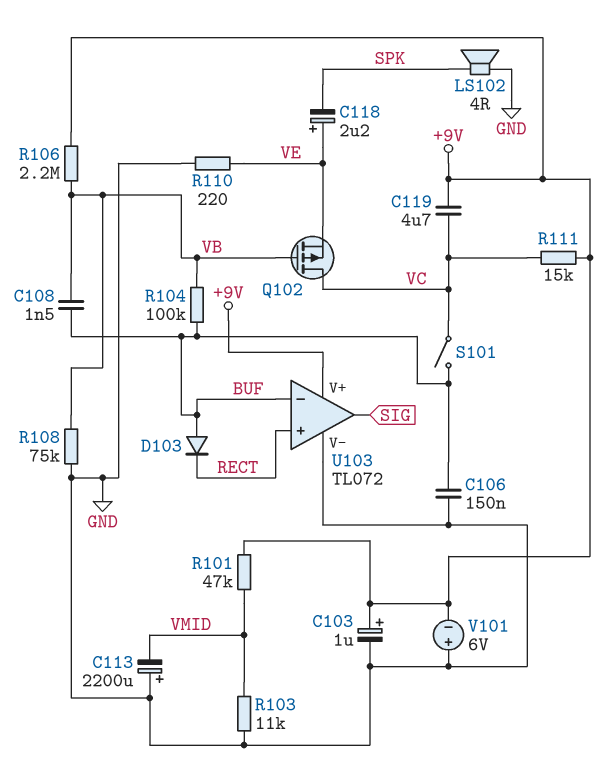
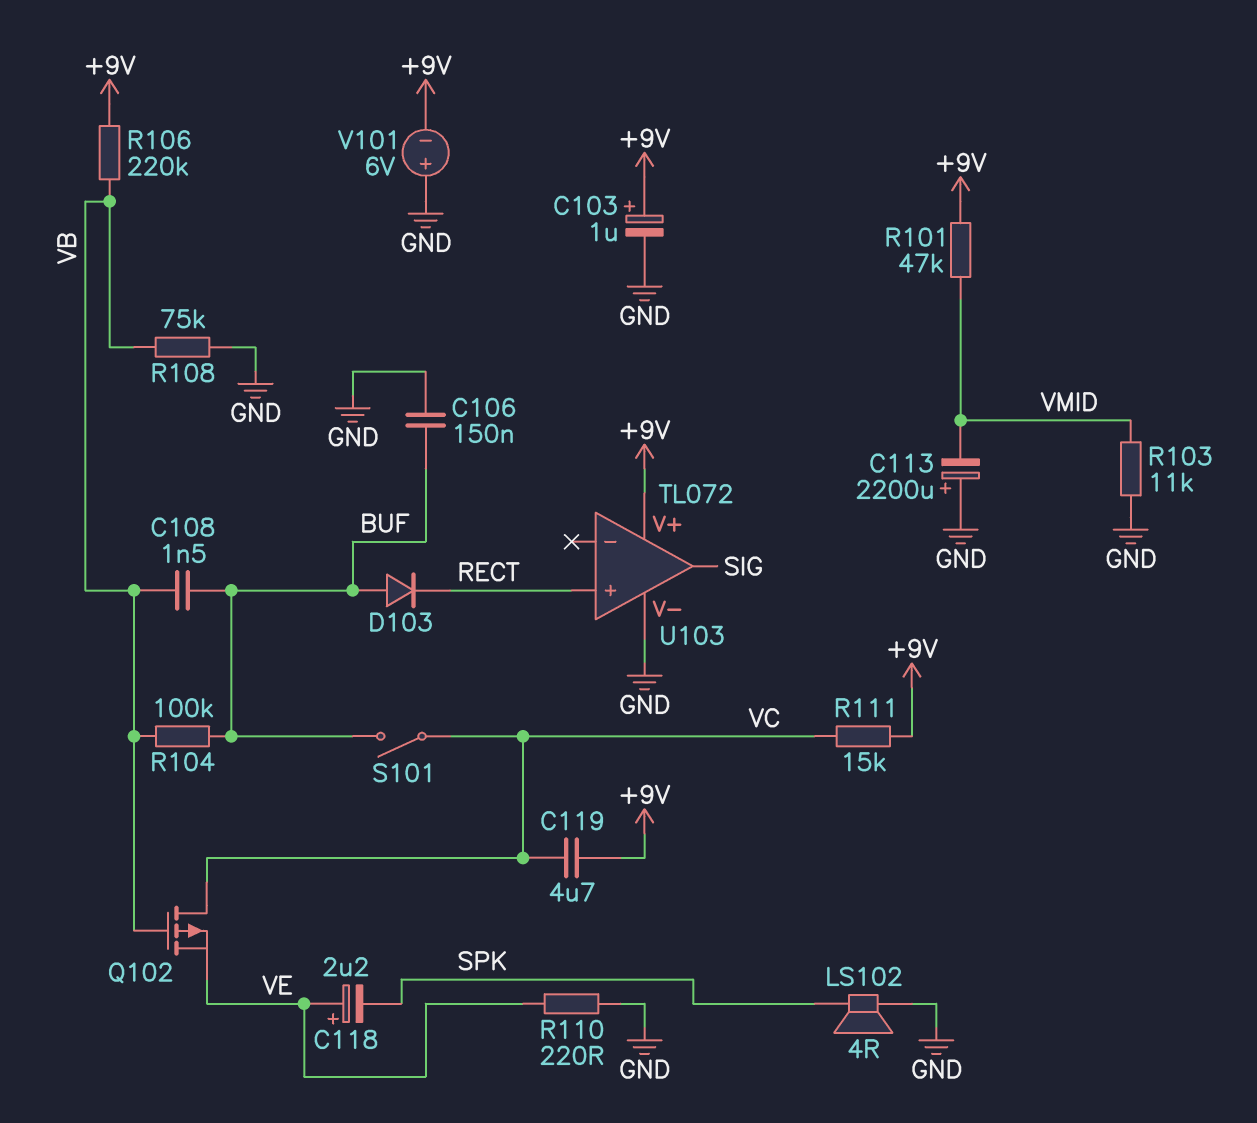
R106: 2.2M (+9V, VB) -> 220k (+9V, VB)
U103 pin in-: BUF -> none

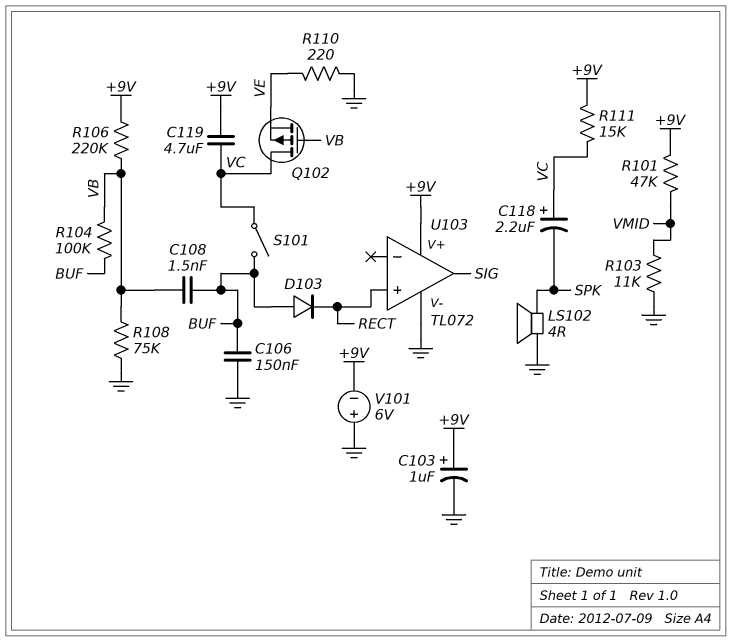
C113: 2200uF (plus GND, minus VMID) -> none
C118: 2.2uF (plus VE, minus SPK) -> 2.2uF (plus VC, minus SPK)

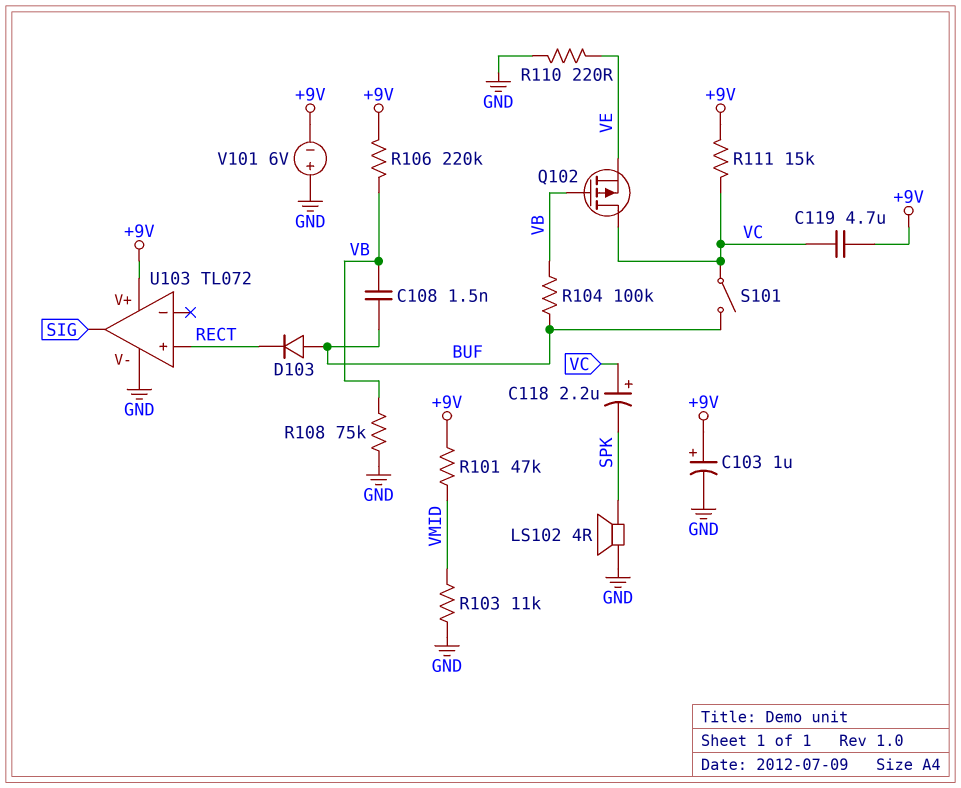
C106: 150nF (BUF, GND) -> none

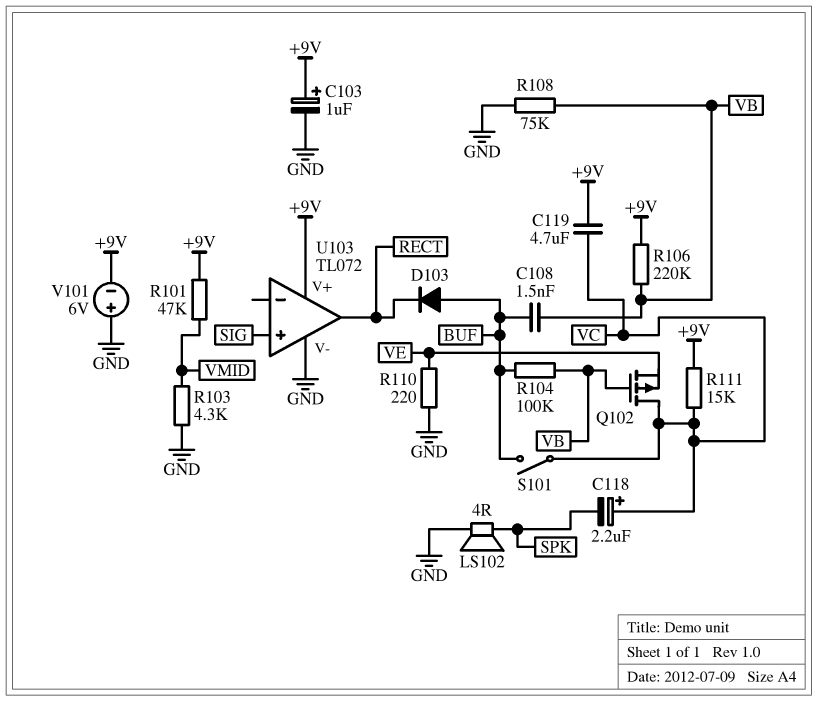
R103: 11k (GND, VMID) -> 4.3k (GND, VMID)
U103 pin in+: RECT -> SIG
U103 pin out: SIG -> RECT

